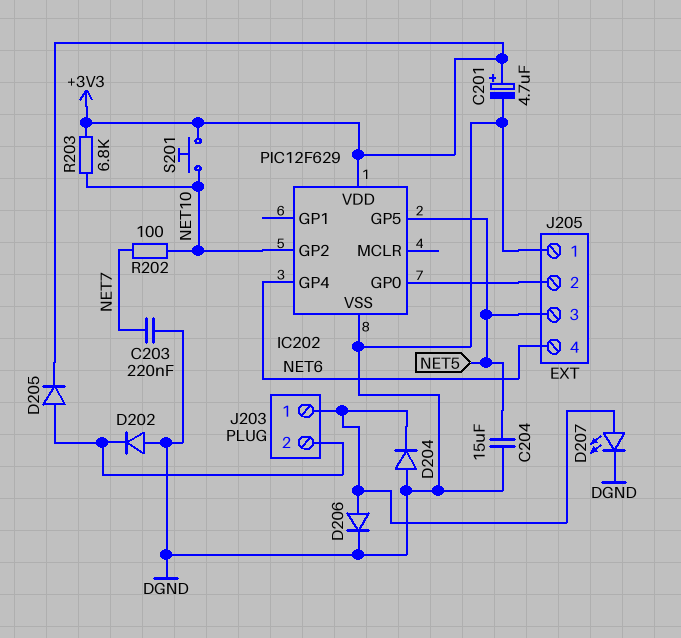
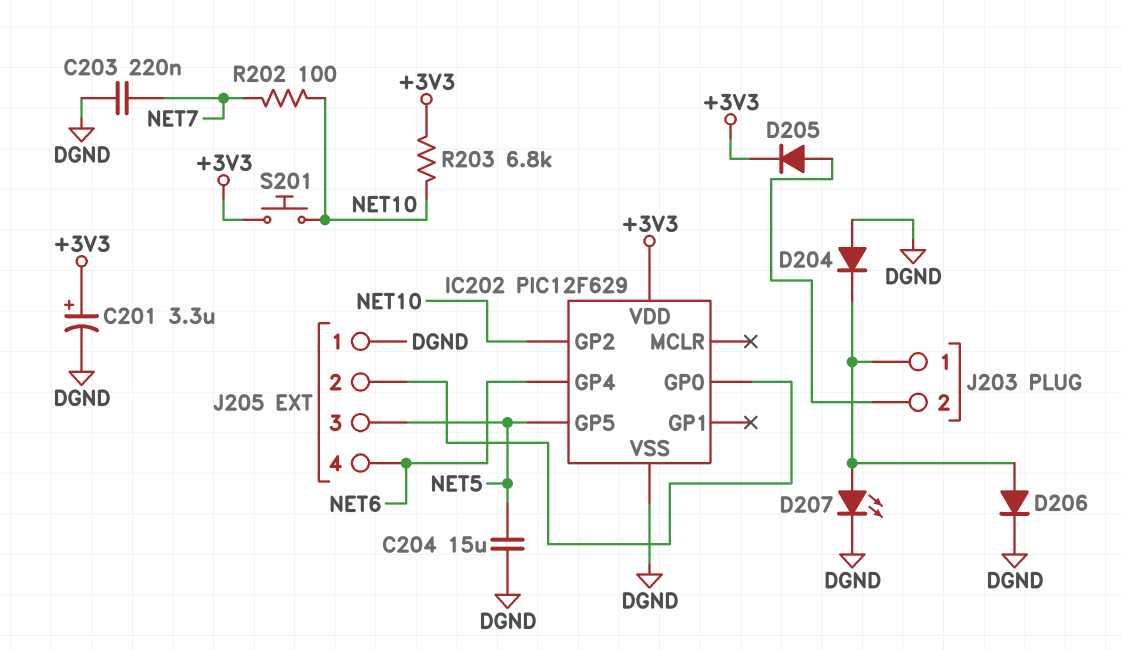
C201: 4.7uF (plus +3V3, minus DGND) -> 3.3uF (plus +3V3, minus DGND)
D202: diode (A DGND, K J203/2) -> none

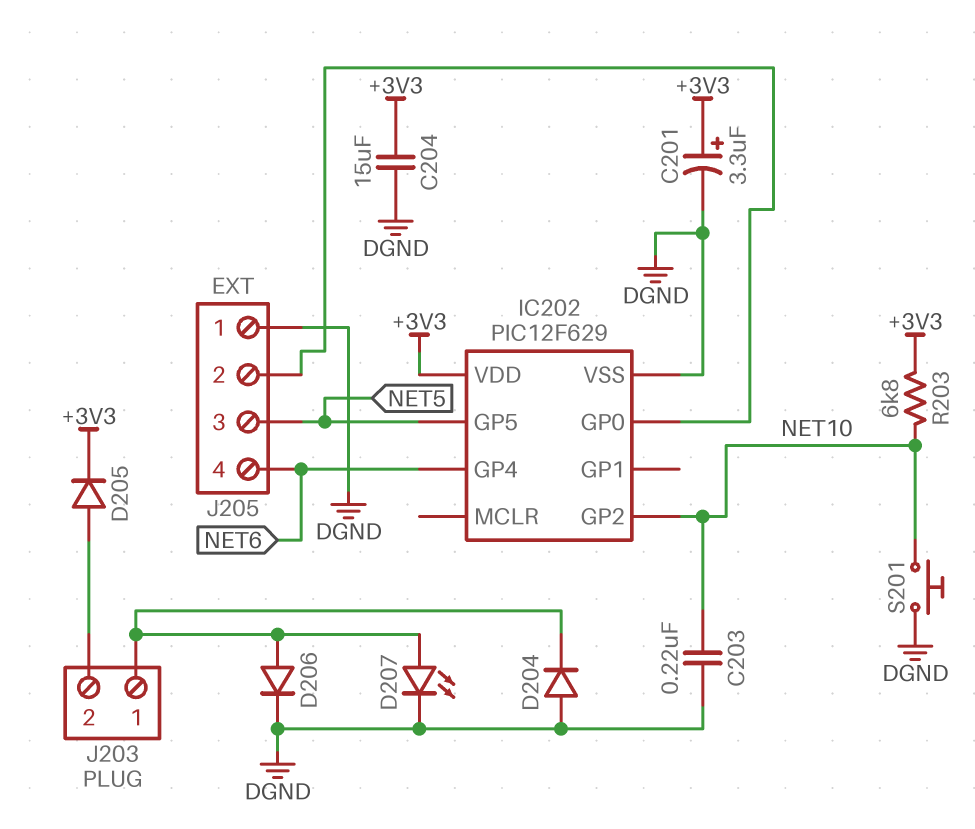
C203: 220nF (DGND, NET7) -> 220nF (DGND, NET10)
C204: 15uF (DGND, NET5) -> 15uF (+3V3, DGND)
R202: 100 (NET7, NET10) -> none
S201: button (+3V3, NET10) -> button (DGND, NET10)

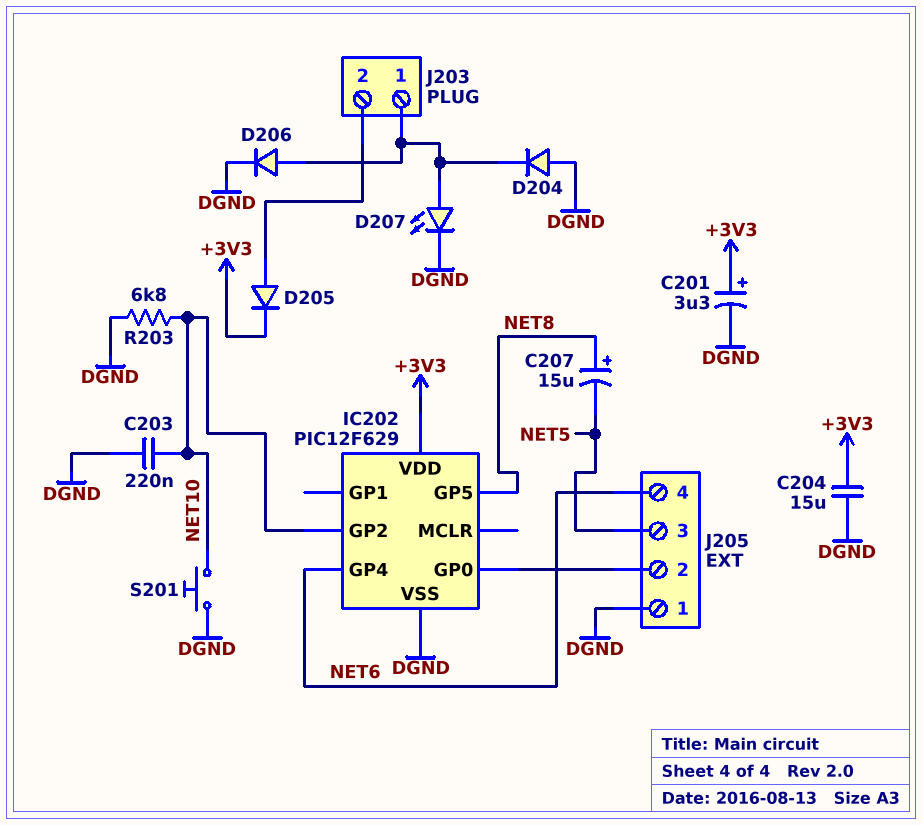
C207: none -> 15uF (plus NET8, minus NET5)
IC202 pin GP5: NET5 -> NET8
R203: 6.8k (+3V3, NET10) -> 6.8k (DGND, NET10)

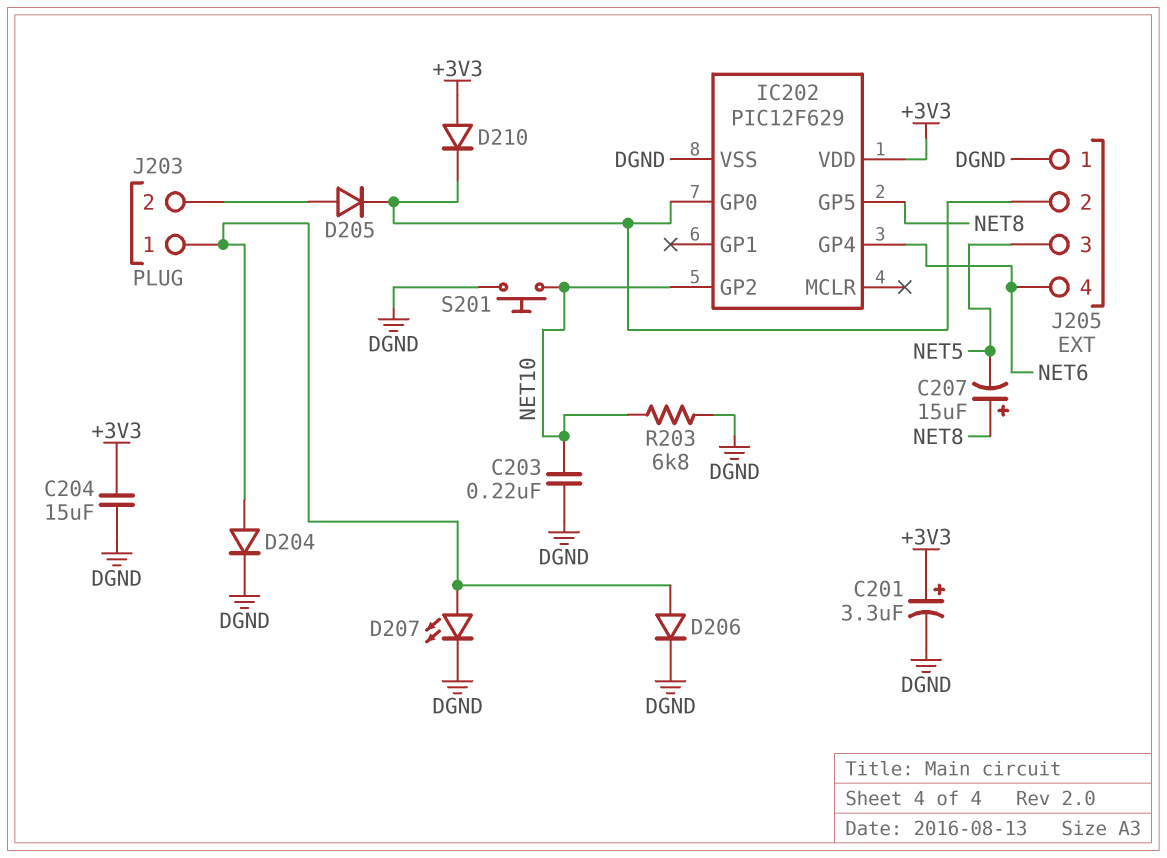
D204: diode (A DGND, K J203/1) -> diode (A J203/1, K DGND)
D205: diode (A J203/2, K +3V3) -> diode (A J203/2, K IC202/GP0)
D210: none -> diode (A +3V3, K IC202/GP0)

